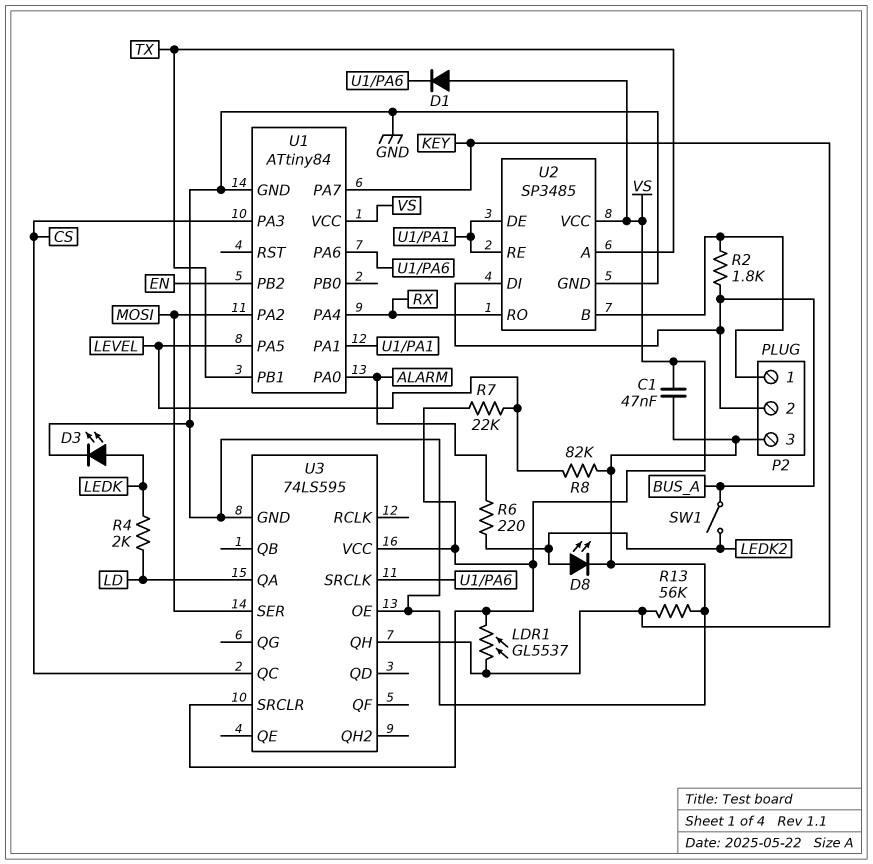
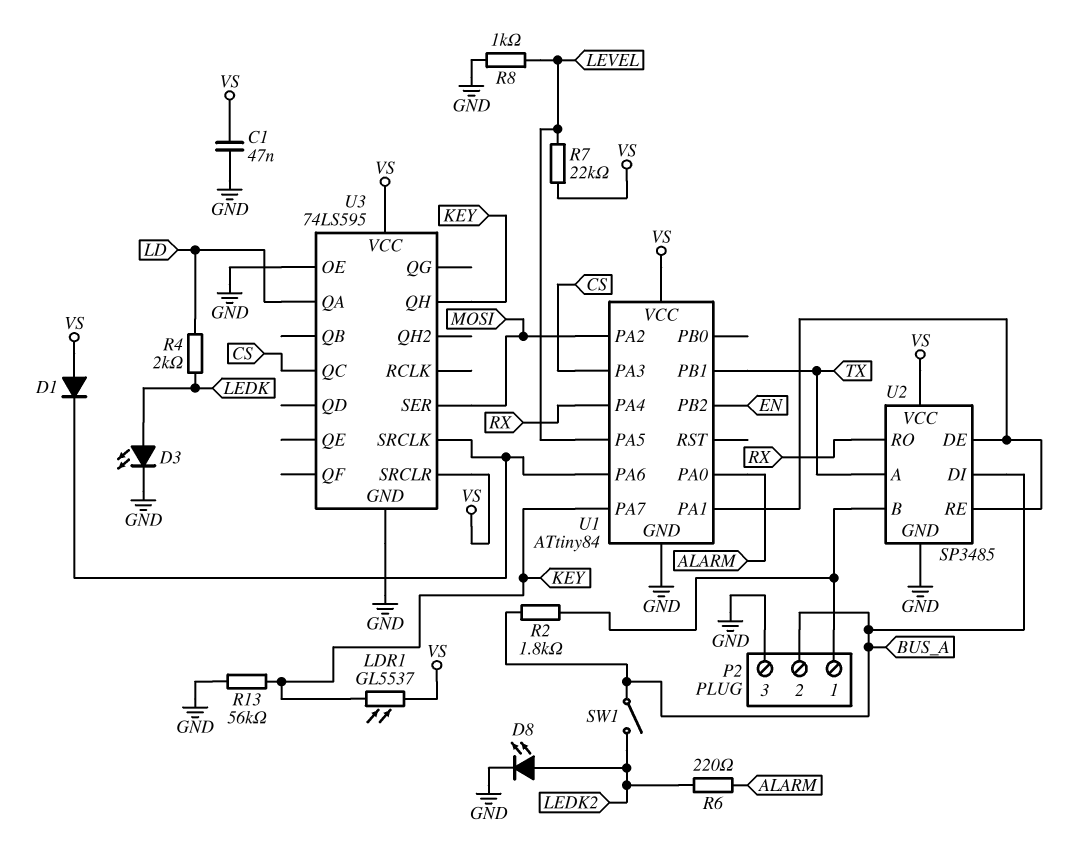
R8: 82k (GND, LEVEL) -> 1k (GND, LEVEL)

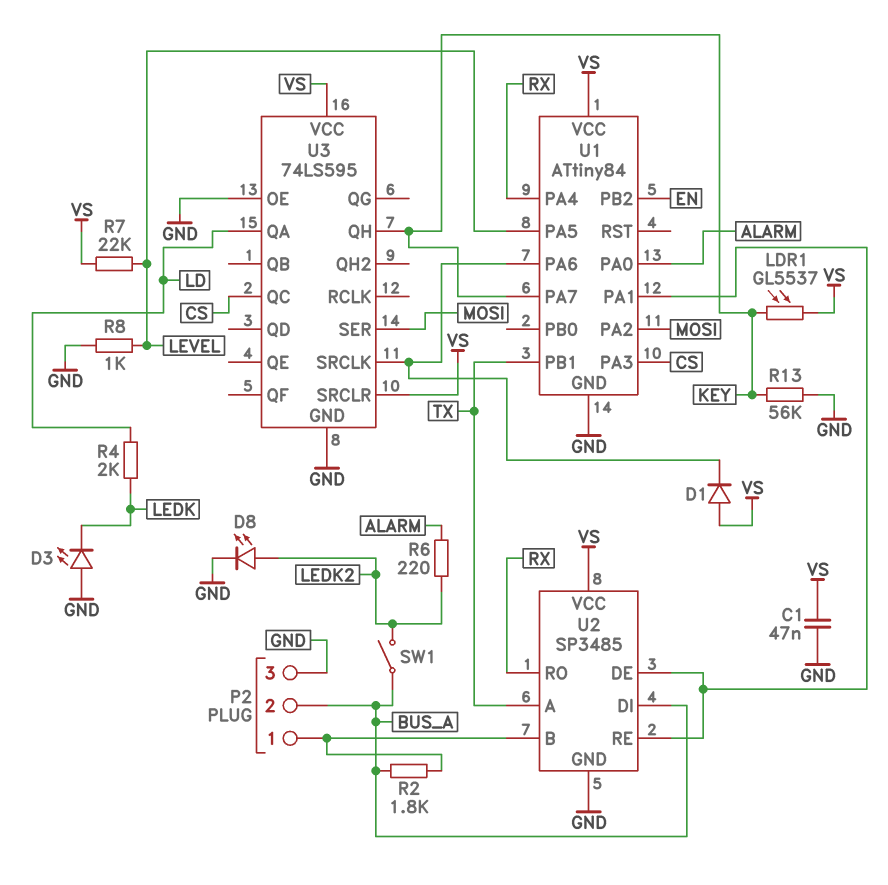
D3: LED (A LEDK, K GND) -> LED (A GND, K LEDK)

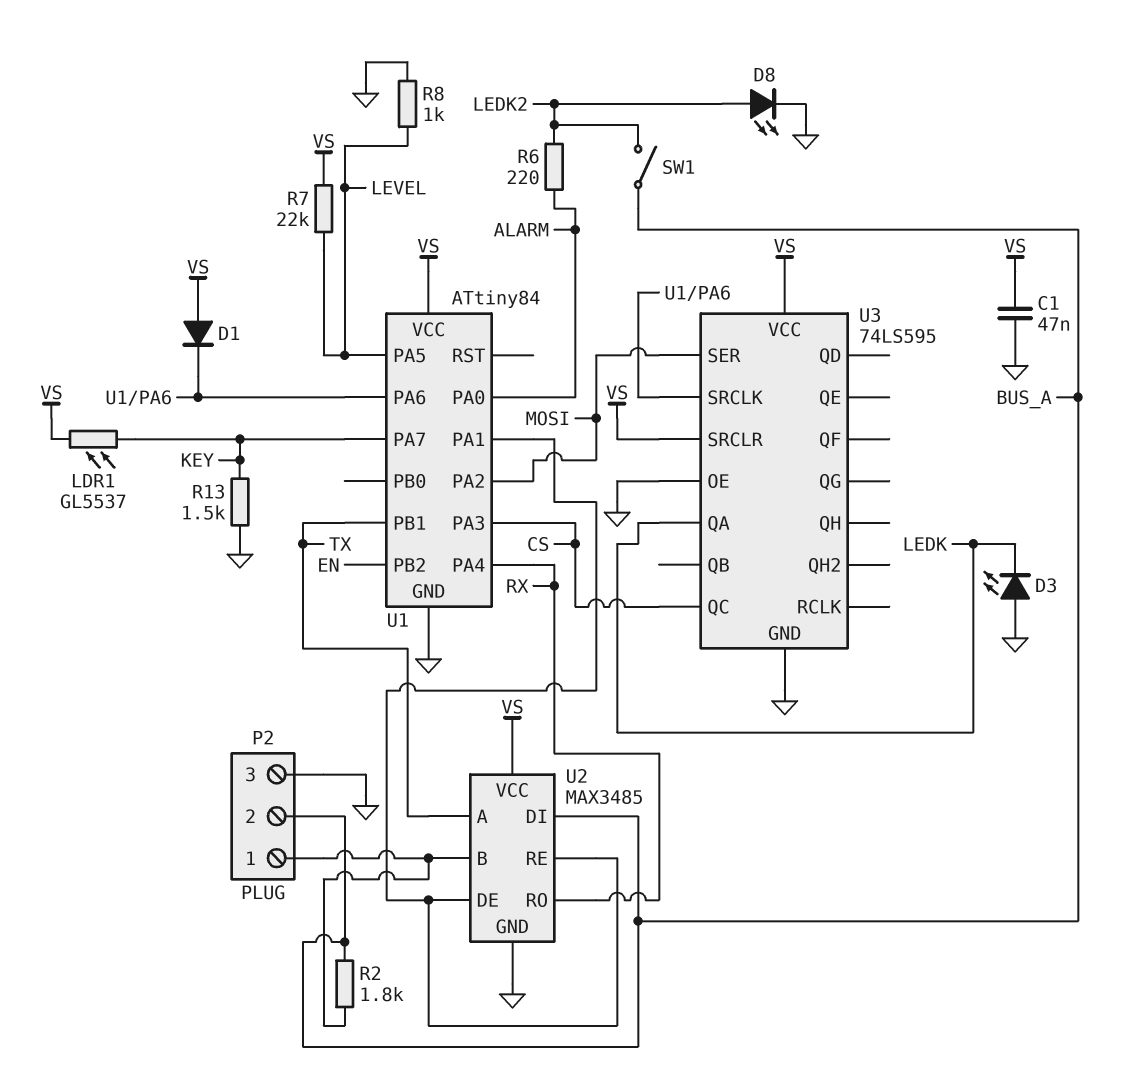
R4: 2k (LD, LEDK) -> none
R13: 56k (GND, KEY) -> 1.5k (GND, KEY)
U2: SP3485 -> MAX3485
U3 pin QA: LD -> LEDK
U3 pin QH: KEY -> none

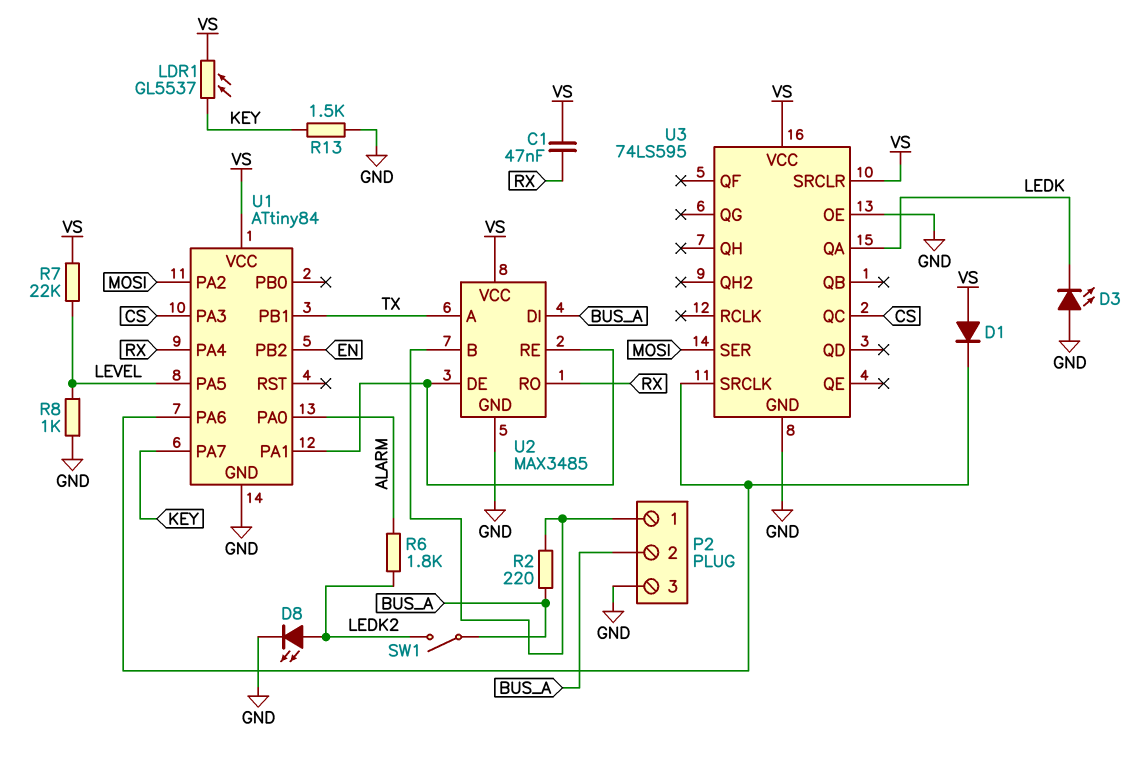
C1: 47nF (GND, VS) -> 47nF (RX, VS)
R2: 1.8k (BUS_A, P2/1) -> 220 (BUS_A, P2/1)
R6: 220 (ALARM, LEDK2) -> 1.8k (ALARM, LEDK2)

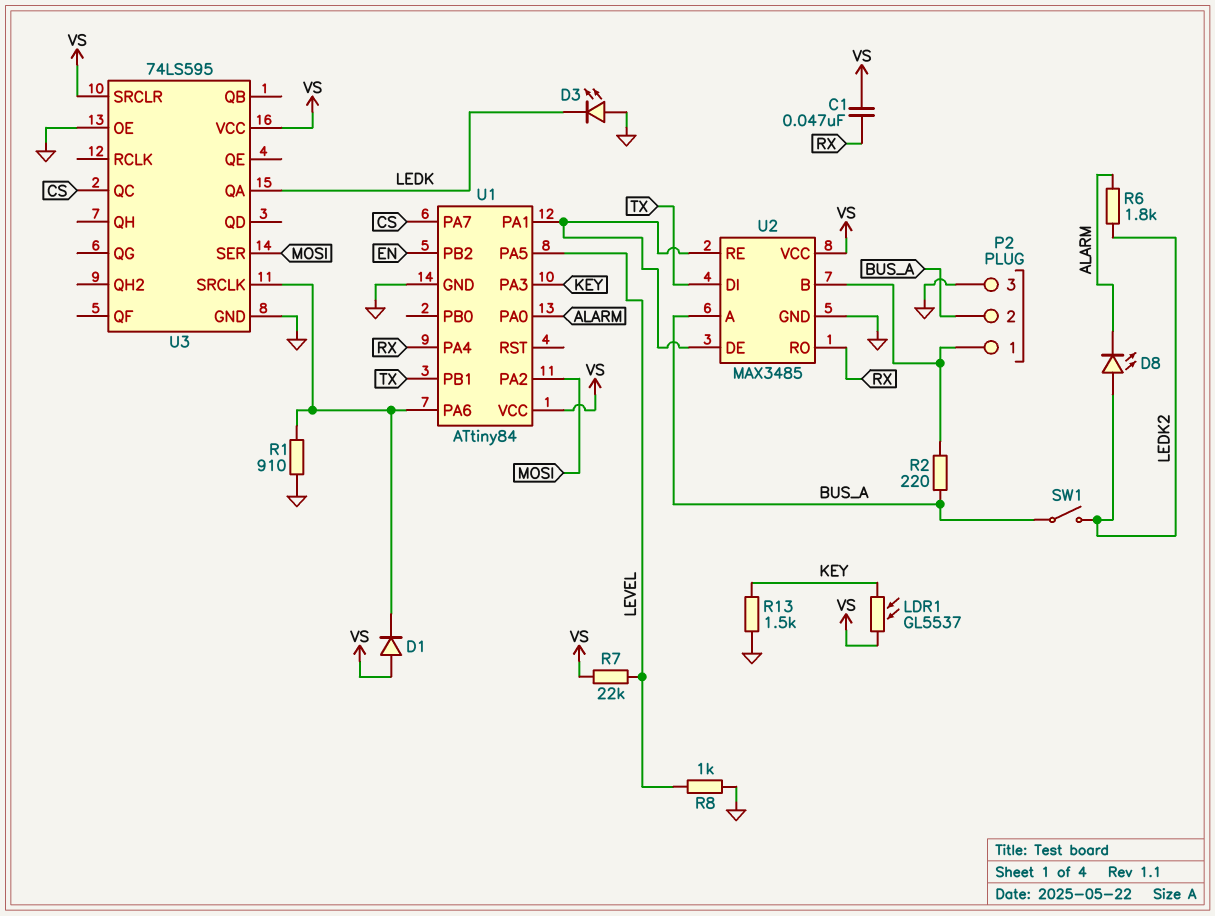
D8: LED (A LEDK2, K GND) -> LED (A LEDK2, K ALARM)
R1: none -> 910 (GND, U1/PA6)
U1 pin PA3: CS -> KEY
U1 pin PA7: KEY -> CS
U2 pin A: TX -> BUS_A
U2 pin DI: BUS_A -> TX

